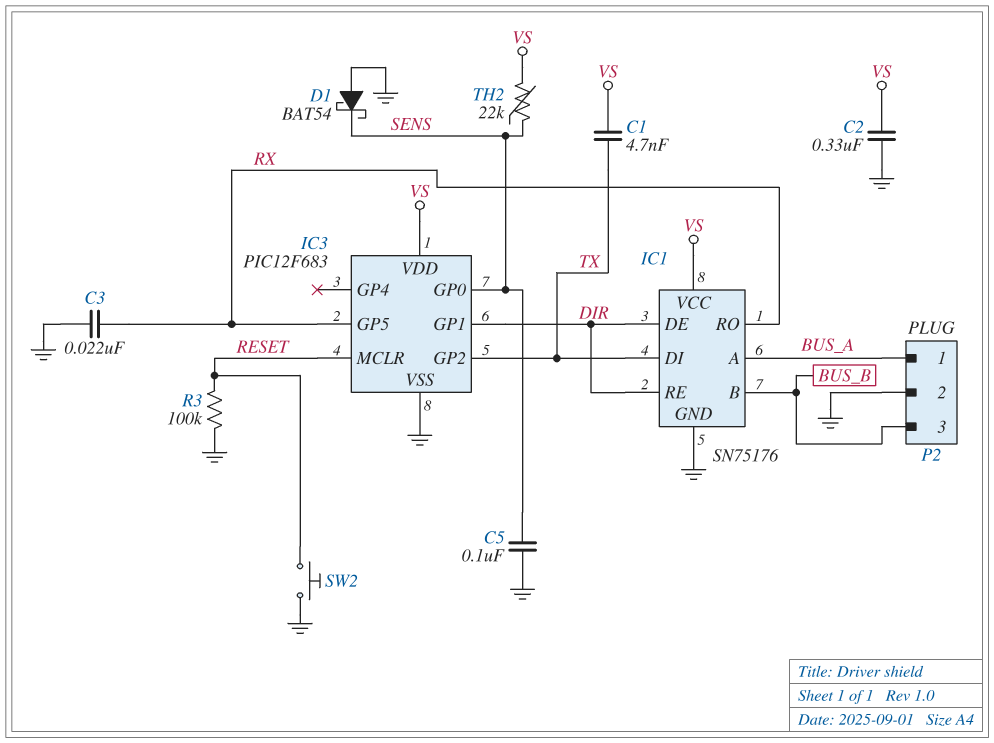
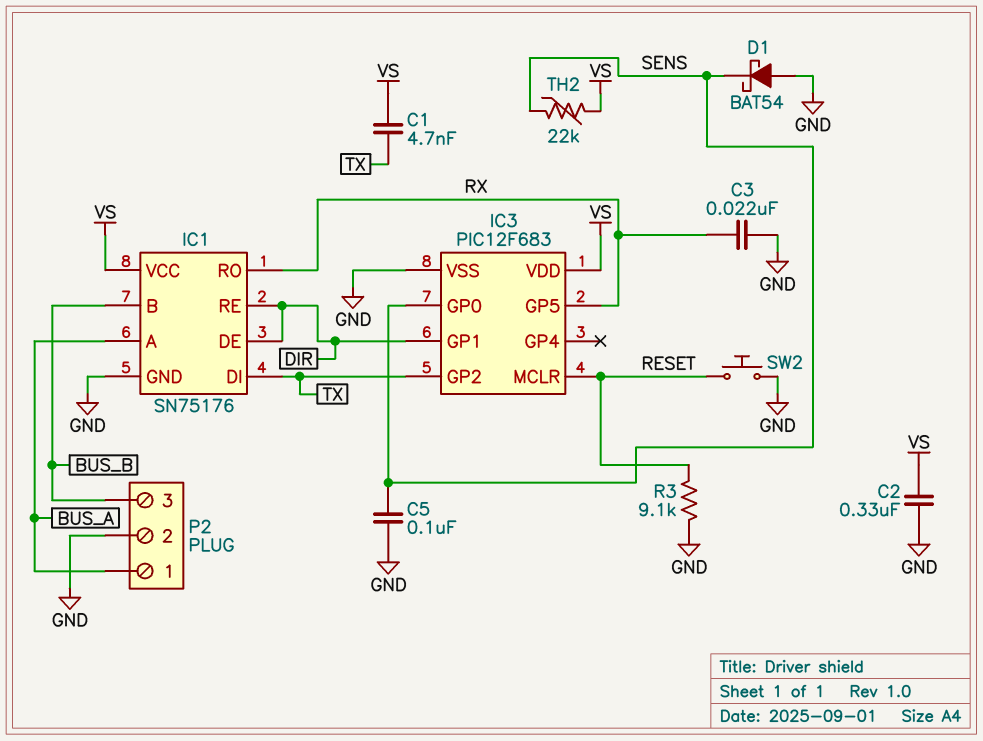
R3: 100k (GND, RESET) -> 9.1k (GND, RESET)

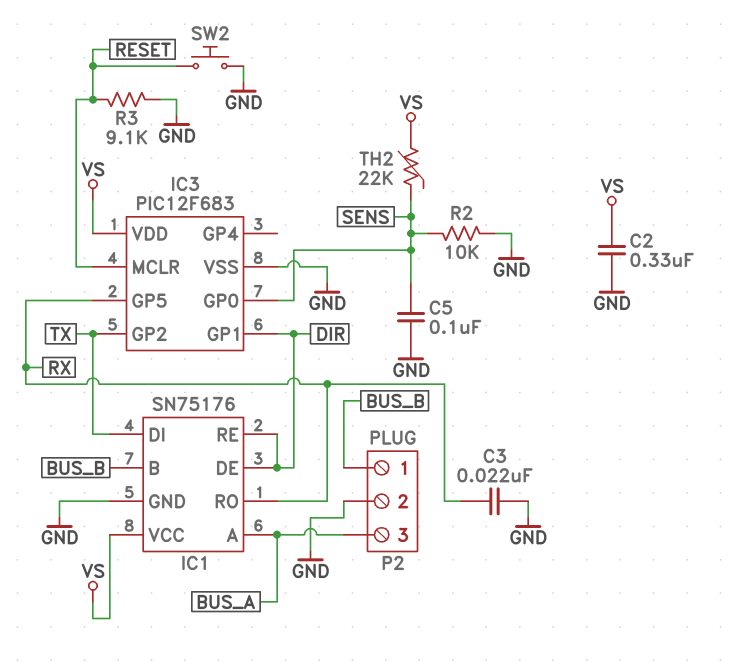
C1: 4.7nF (TX, VS) -> none
D1: schottky BAT54 (A GND, K SENS) -> none
P2 pin 1: BUS_A -> BUS_B
P2 pin 3: BUS_B -> BUS_A
R2: none -> 10k (GND, SENS)

